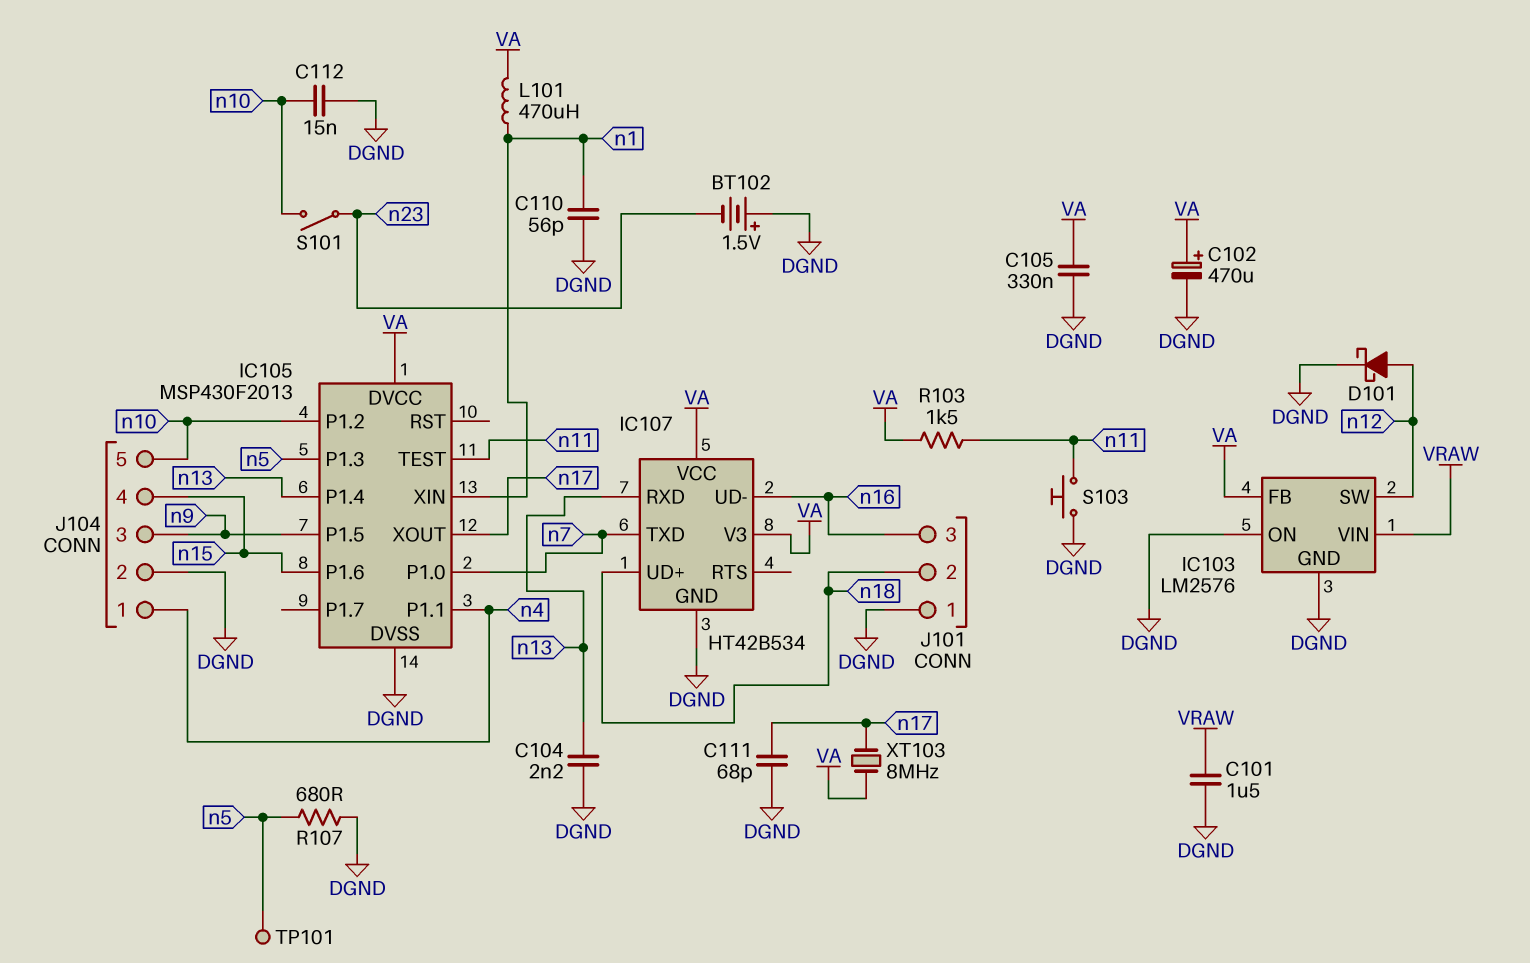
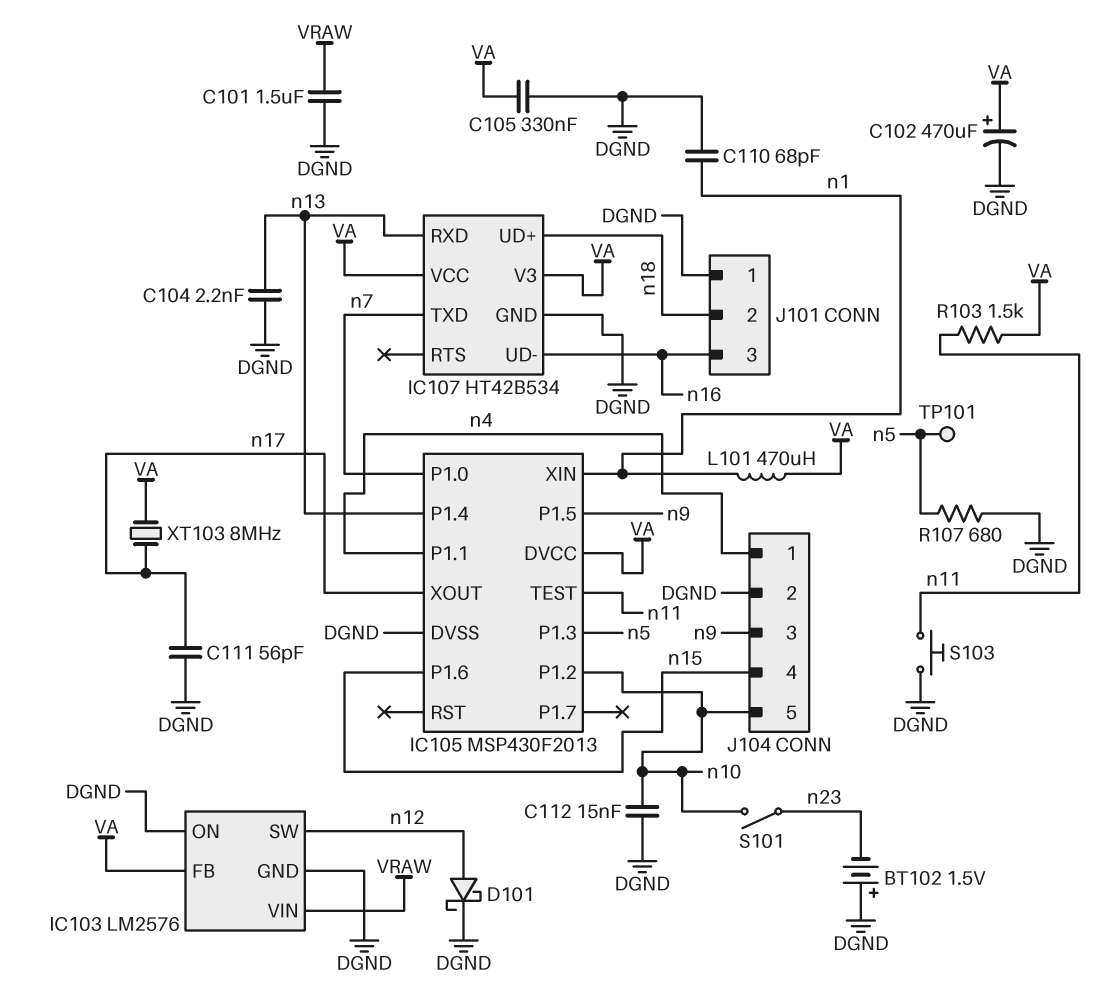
C110: 56pF (DGND, n1) -> 68pF (DGND, n1)
C111: 68pF (DGND, n17) -> 56pF (DGND, n17)

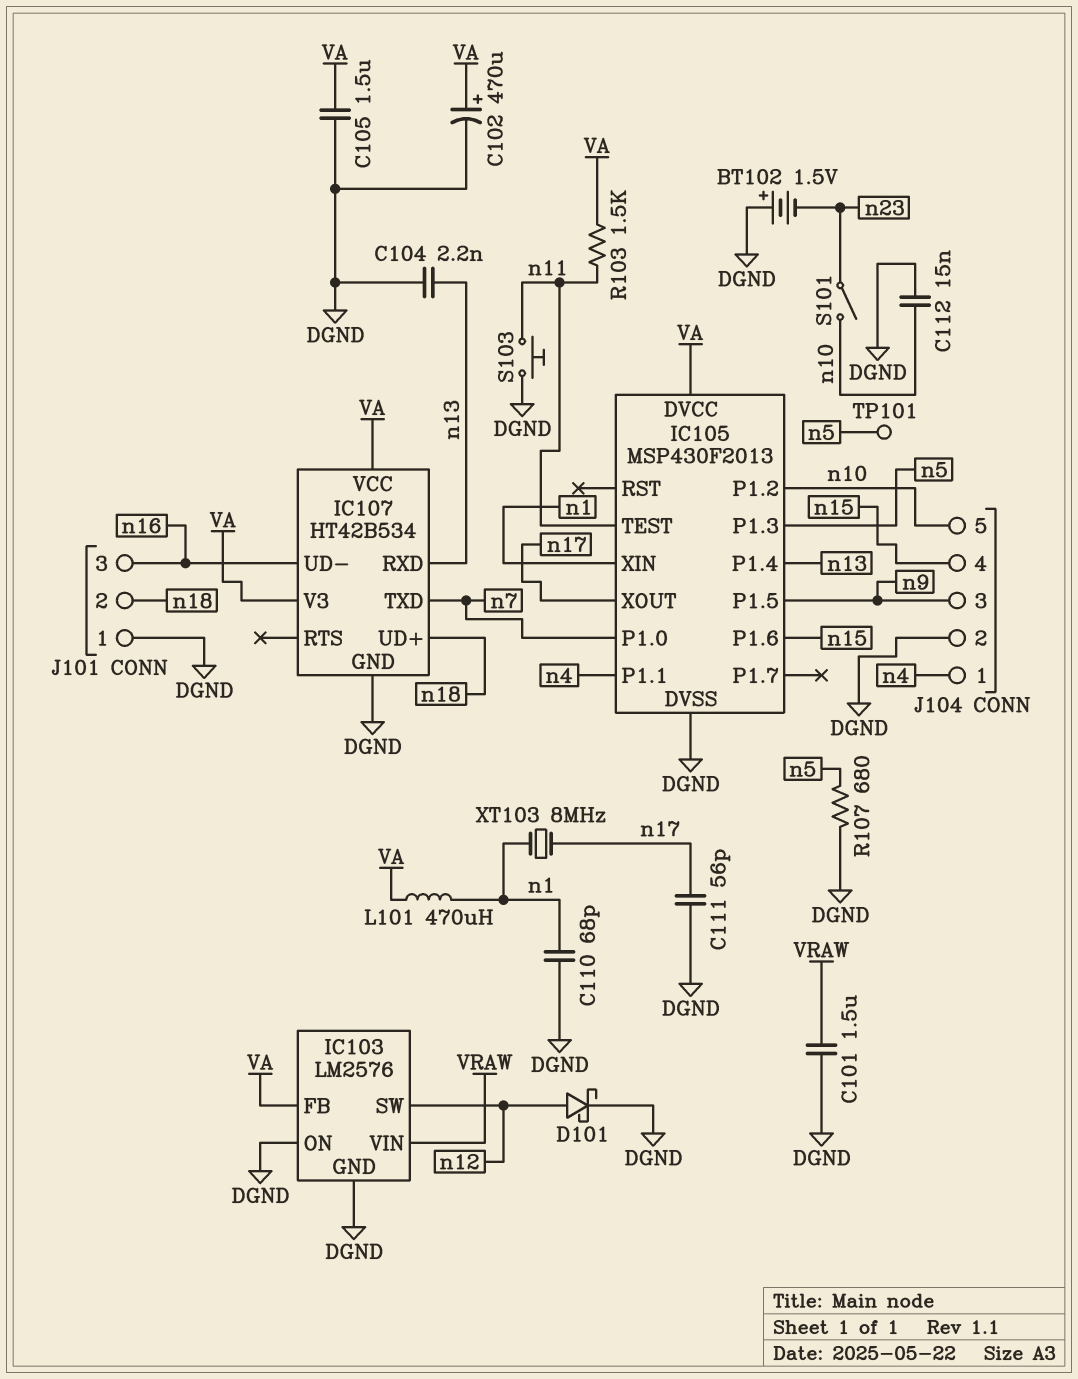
C105: 330nF (DGND, VA) -> 1.5uF (DGND, VA)
XT103: 8MHz (VA, n17) -> 8MHz (n1, n17)

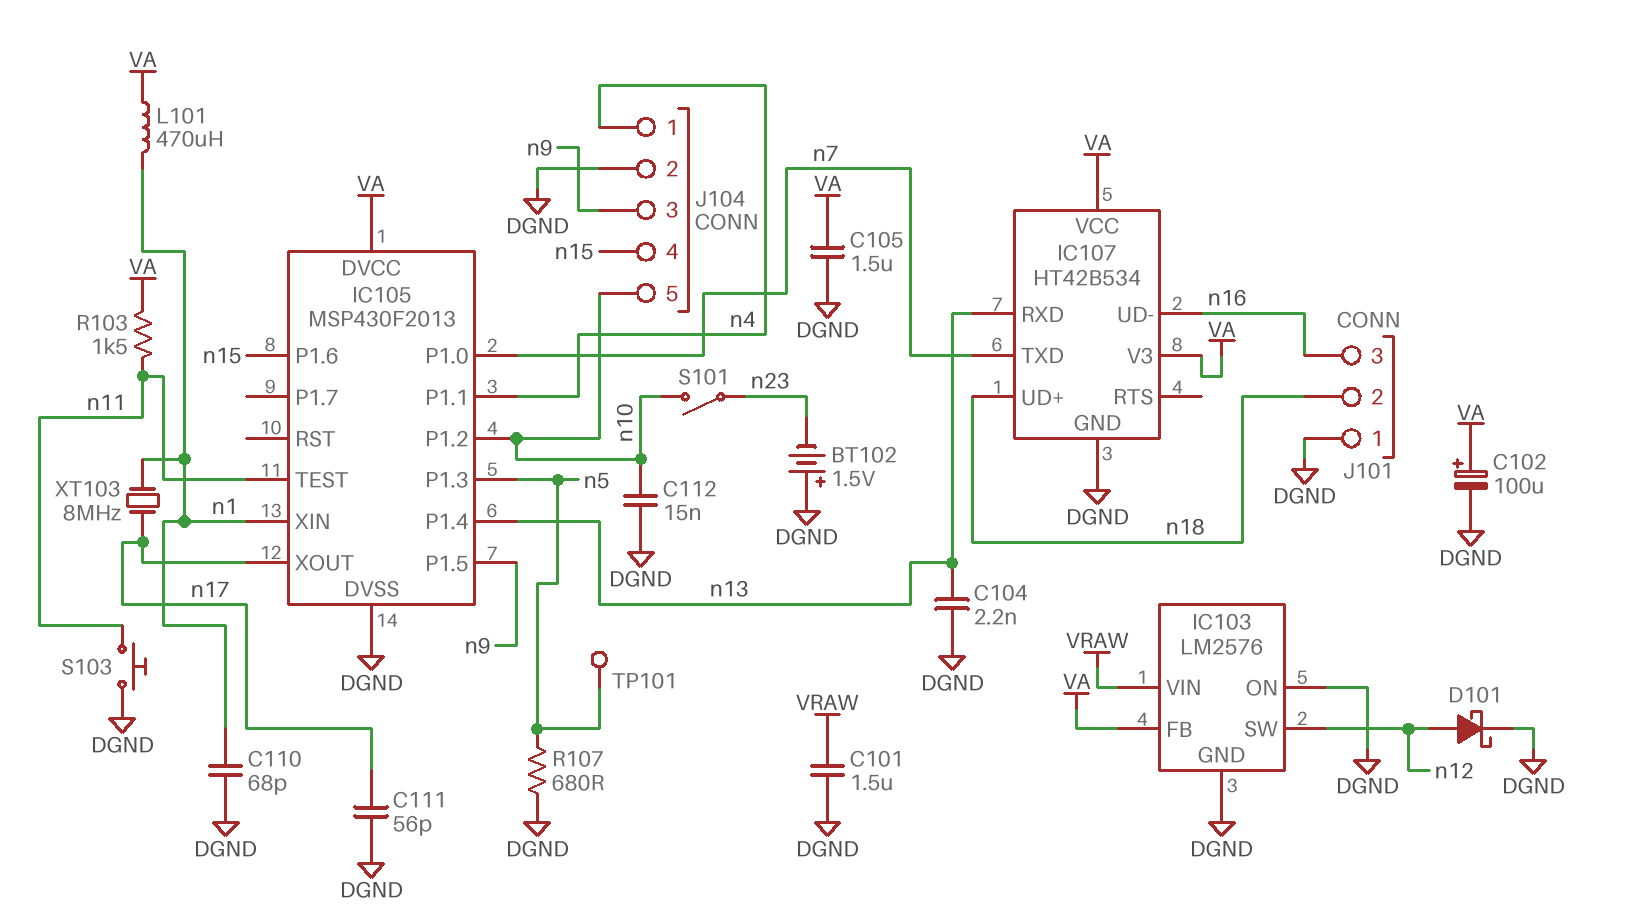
C102: 470uF (plus VA, minus DGND) -> 100uF (plus VA, minus DGND)

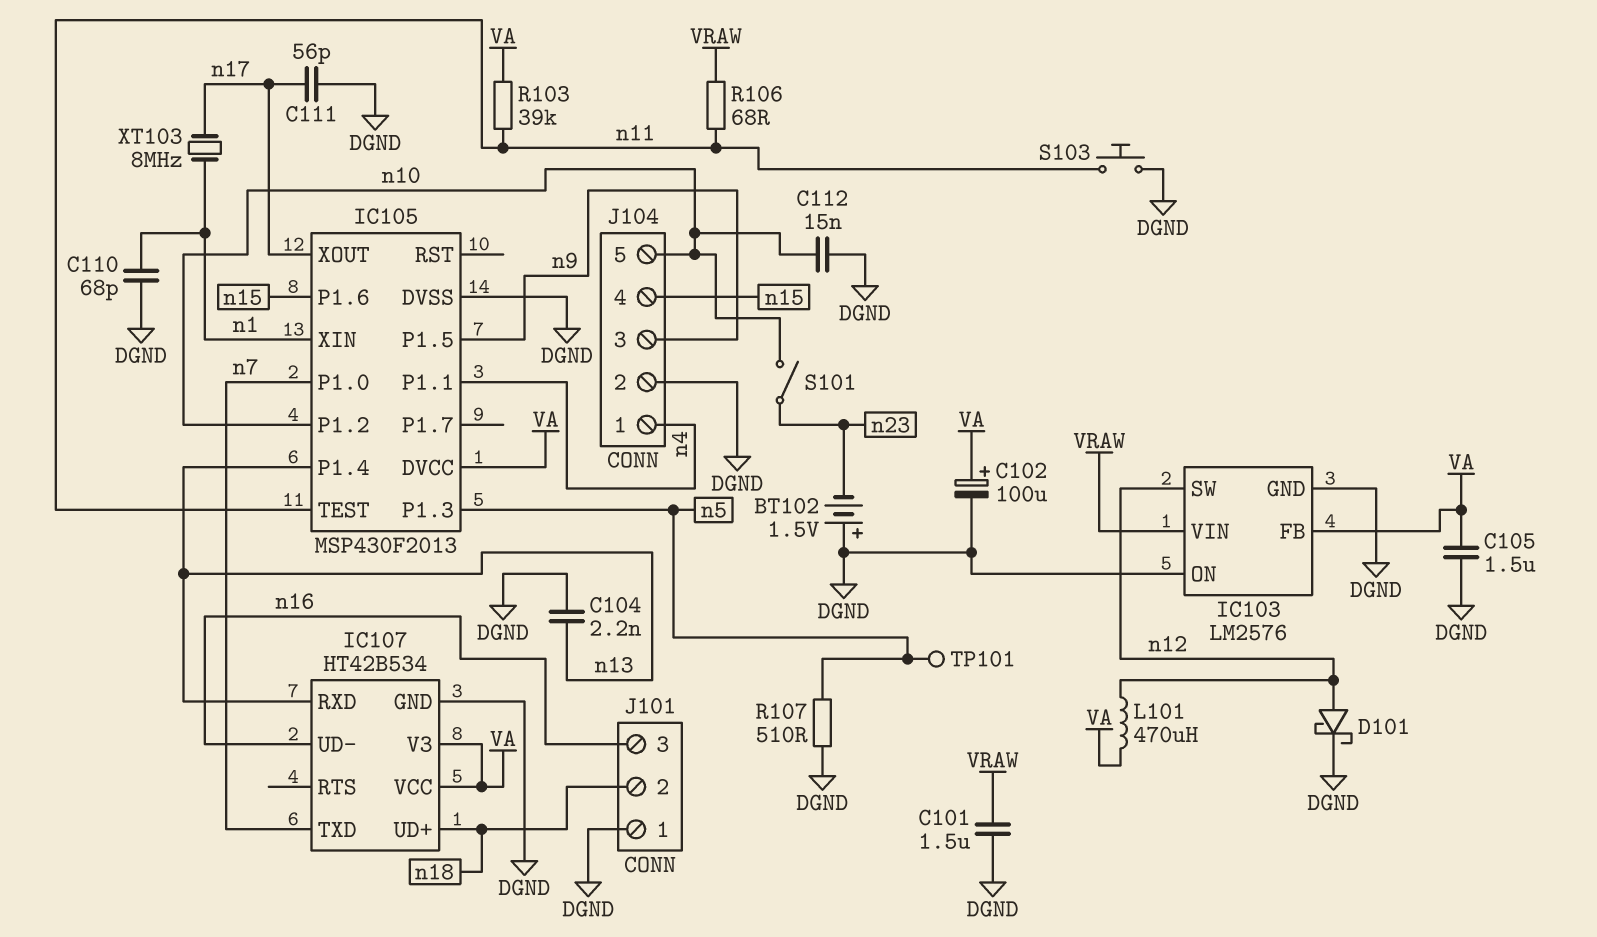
L101: 470uH (VA, n1) -> 470uH (VA, n12)
R103: 1.5k (VA, n11) -> 39k (VA, n11)
R106: none -> 68 (VRAW, n11)
R107: 680 (DGND, n5) -> 510 (DGND, n5)

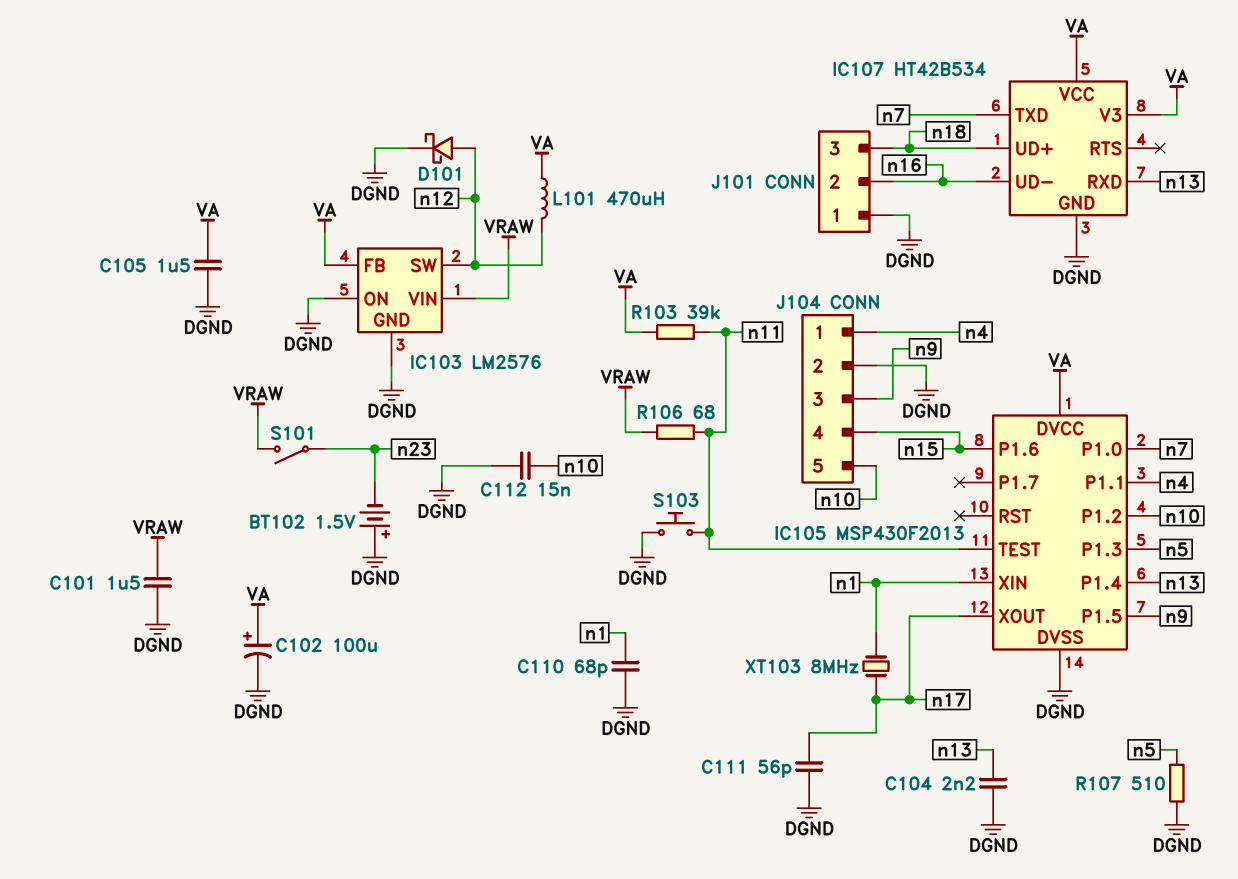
J101 pin 2: n18 -> n16
J101 pin 3: n16 -> n18
S101: switch (n10, n23) -> switch (VRAW, n23)
TP101: test point (n5) -> none

